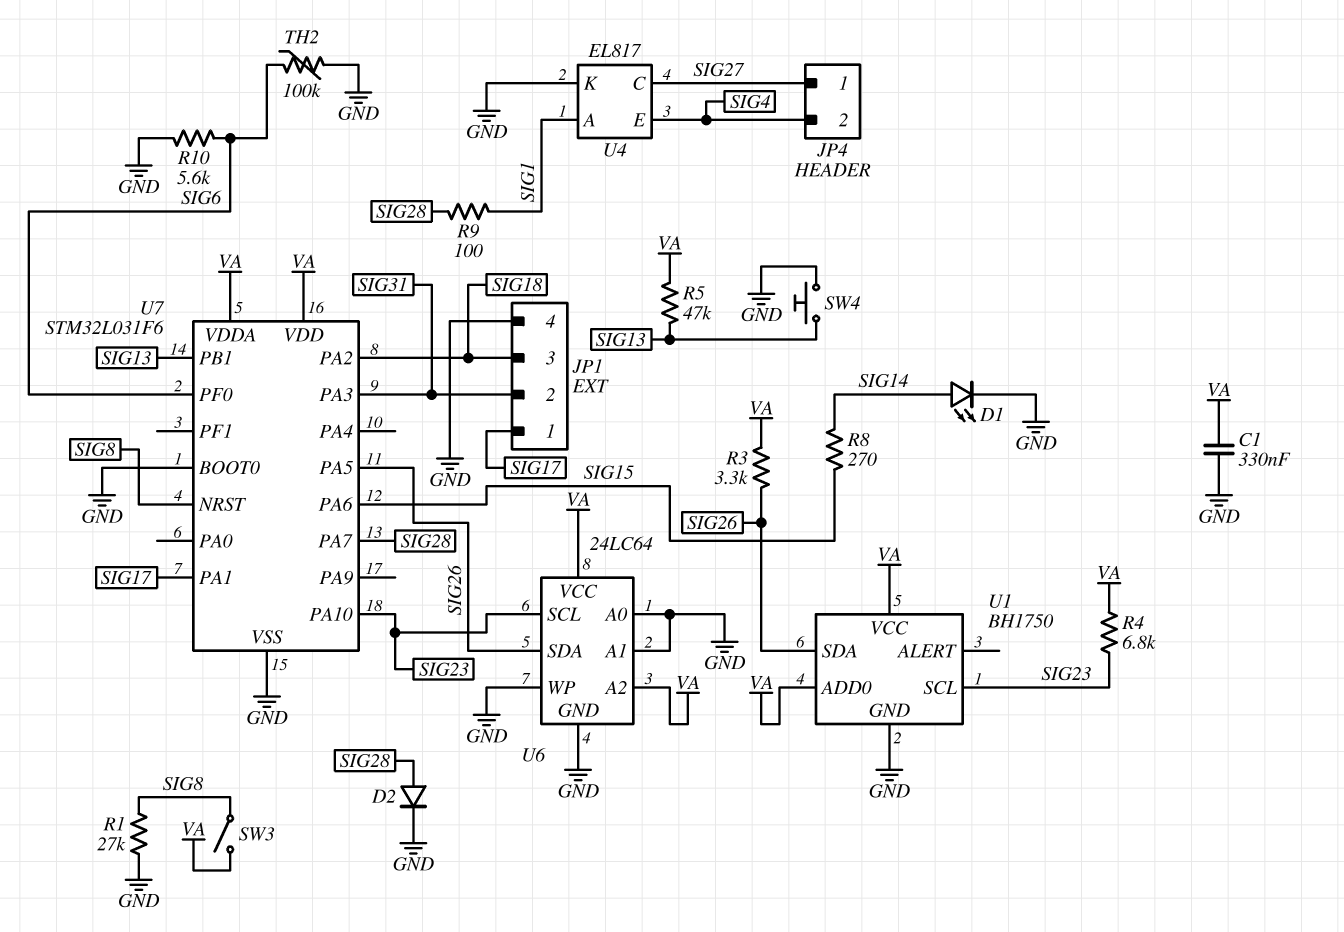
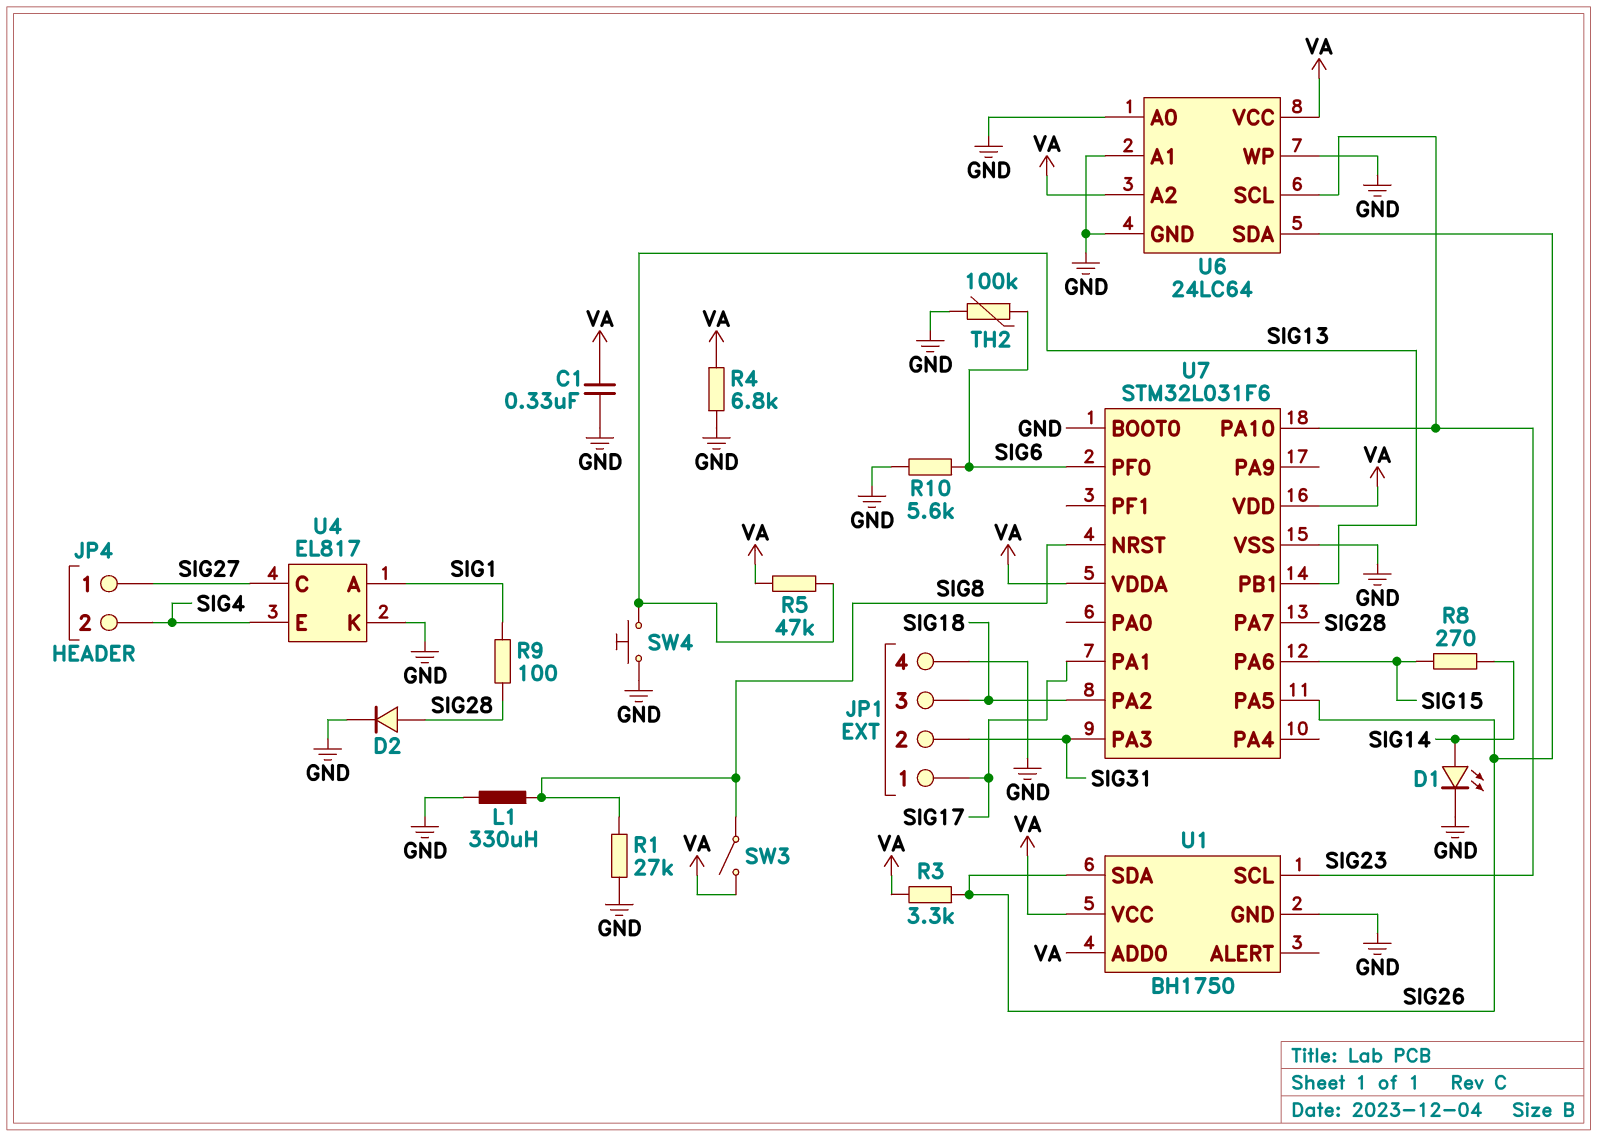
L1: none -> 330uH (GND, SIG8)
R4: 6.8k (SIG23, VA) -> 6.8k (GND, VA)

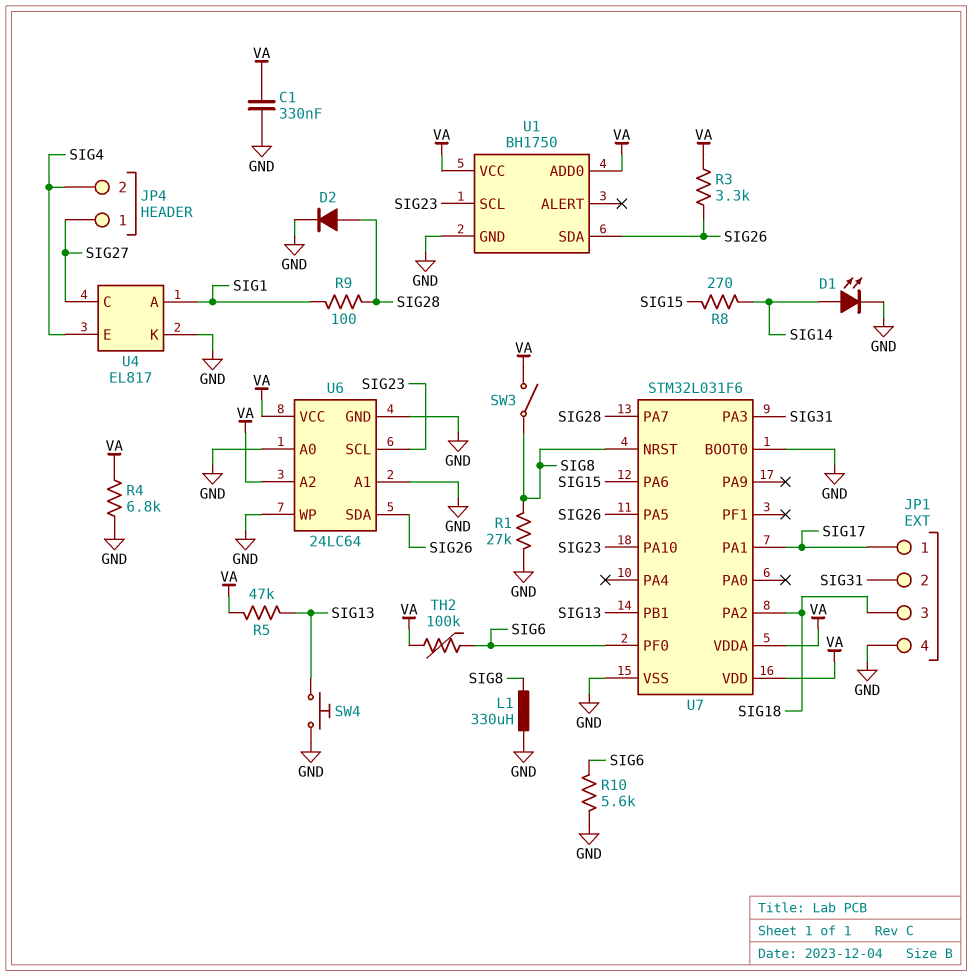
TH2: 100k (GND, SIG6) -> 100k (SIG6, VA)

